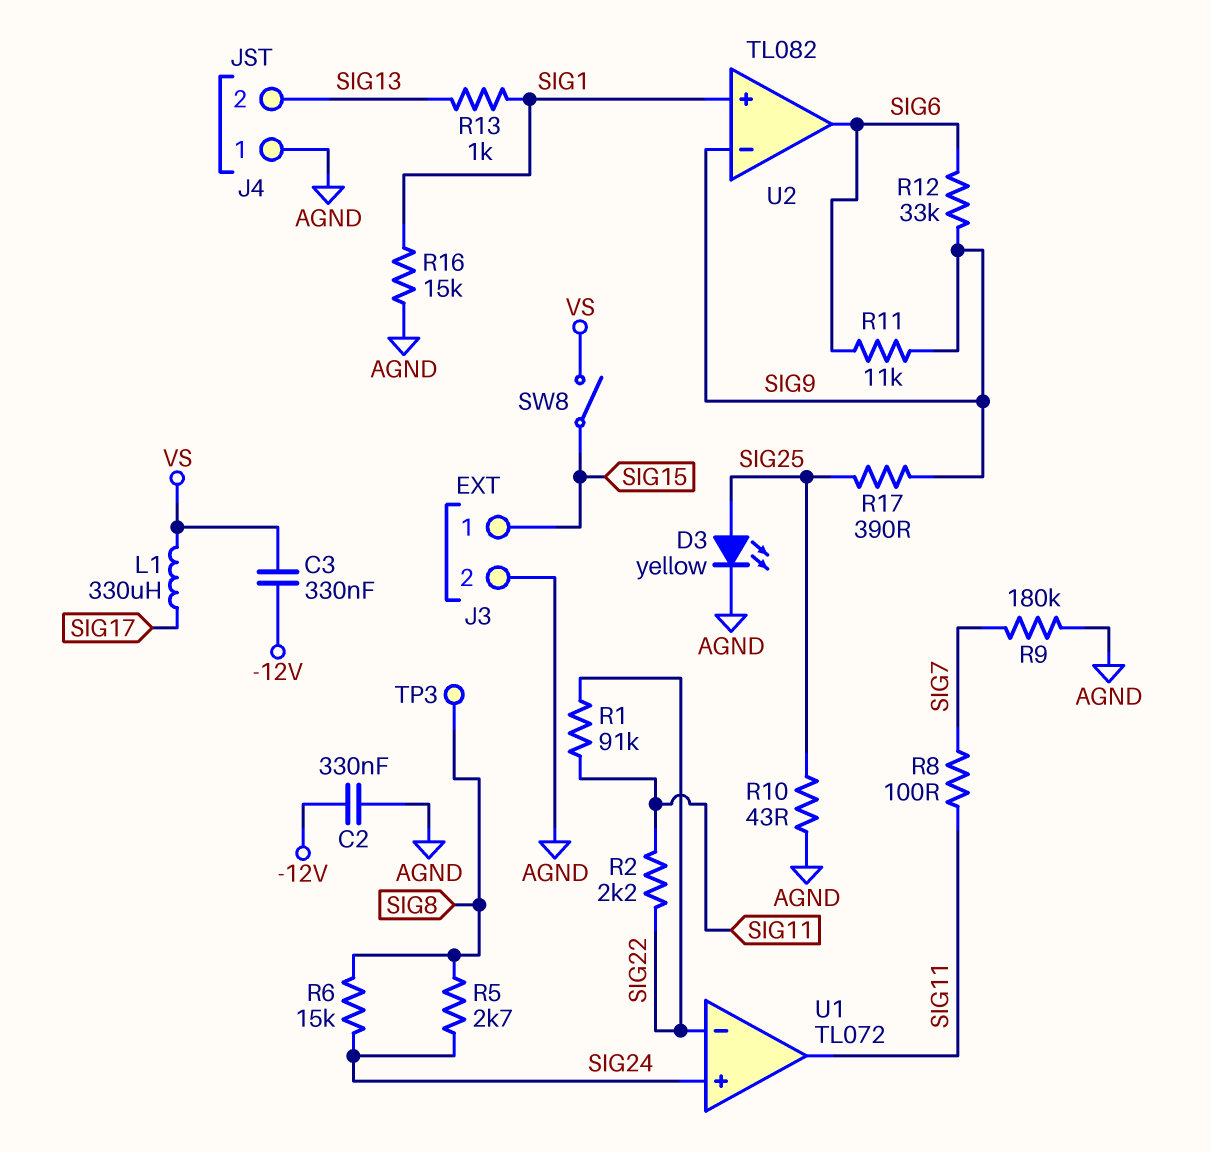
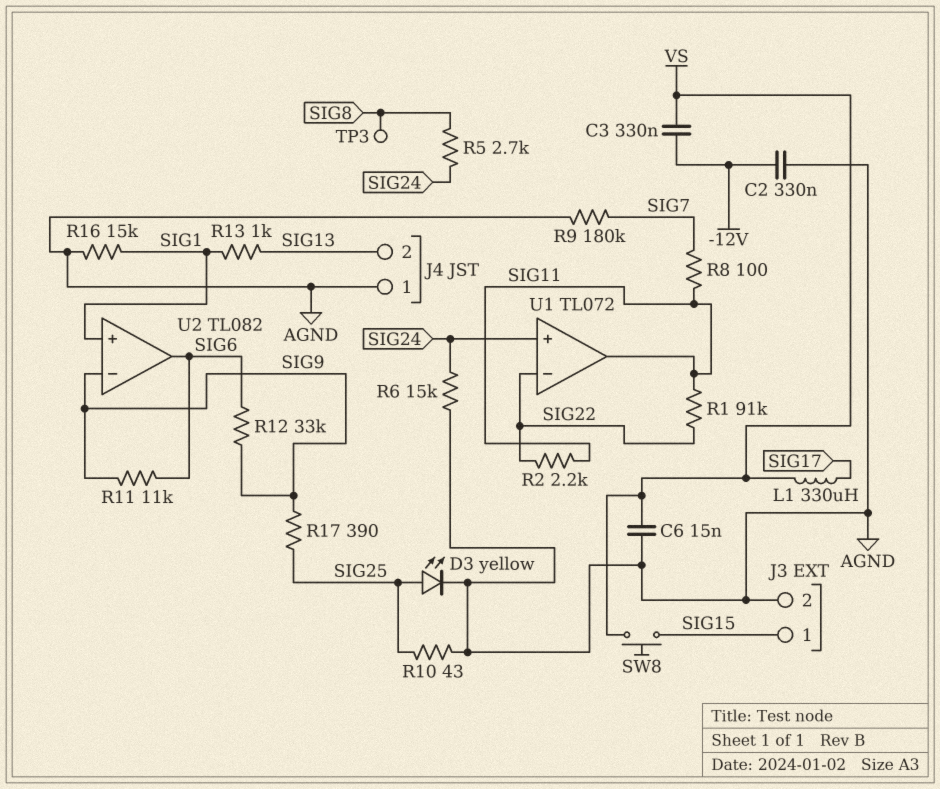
C6: none -> 15nF (AGND, VS)
R6: 15k (SIG8, SIG24) -> 15k (AGND, SIG24)
SW8: switch (SIG15, VS) -> button (SIG15, VS)

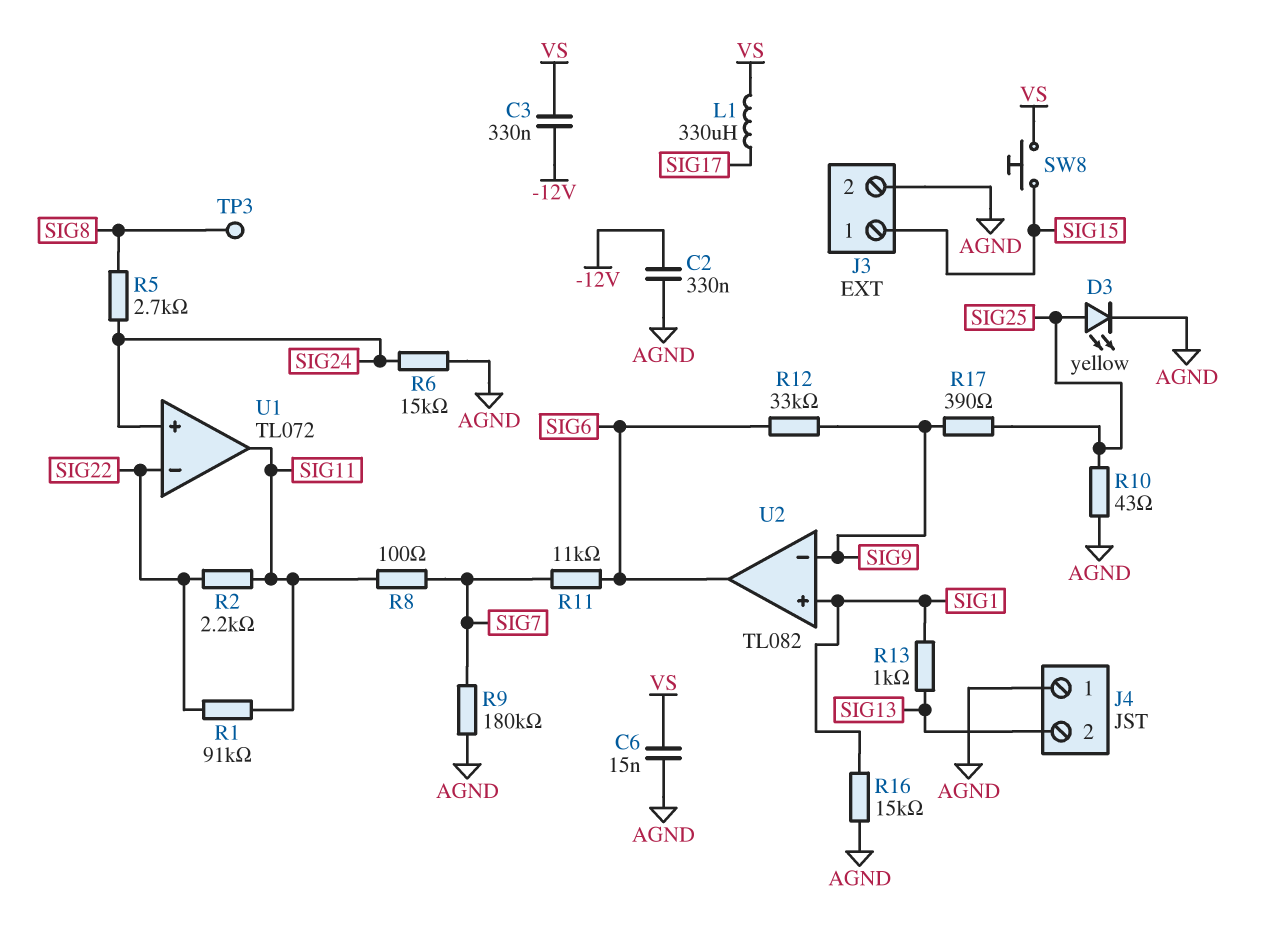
R11: 11k (SIG6, SIG9) -> 11k (SIG6, SIG7)

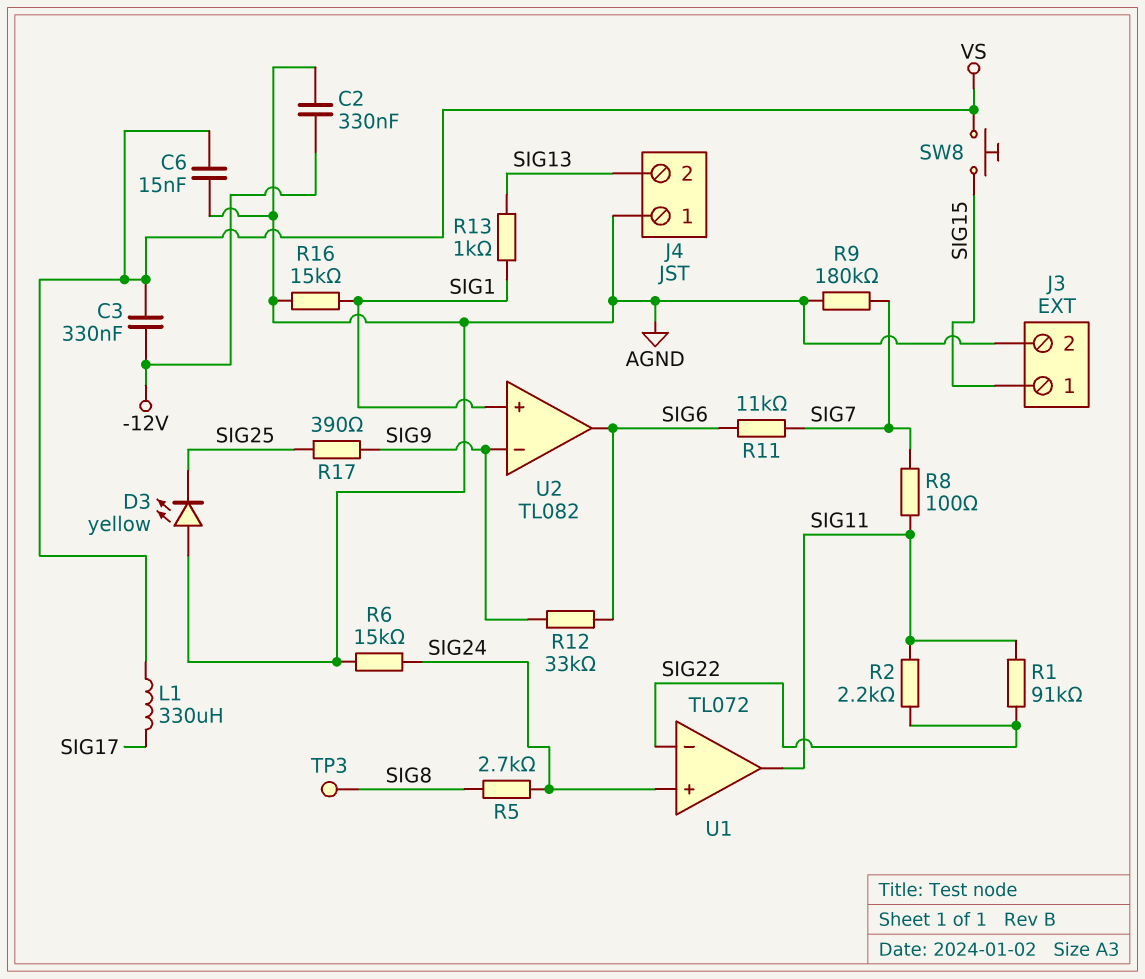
D3: LED yellow (A SIG25, K AGND) -> LED yellow (A AGND, K SIG25)
R10: 43 (AGND, SIG25) -> none

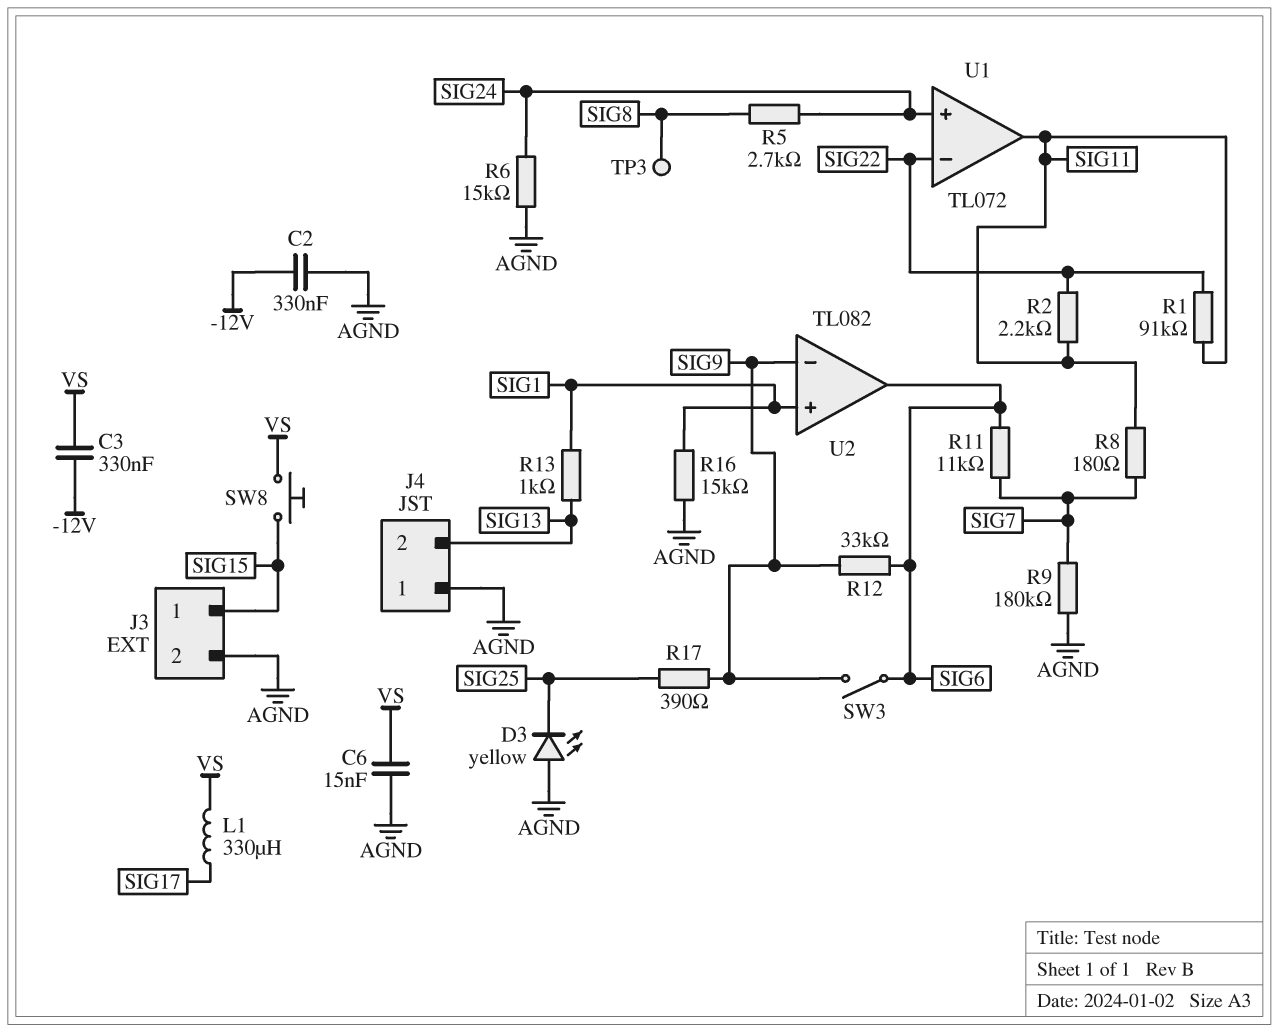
R8: 100 (SIG7, SIG11) -> 180 (SIG7, SIG11)
SW3: none -> switch (SIG6, SIG9)

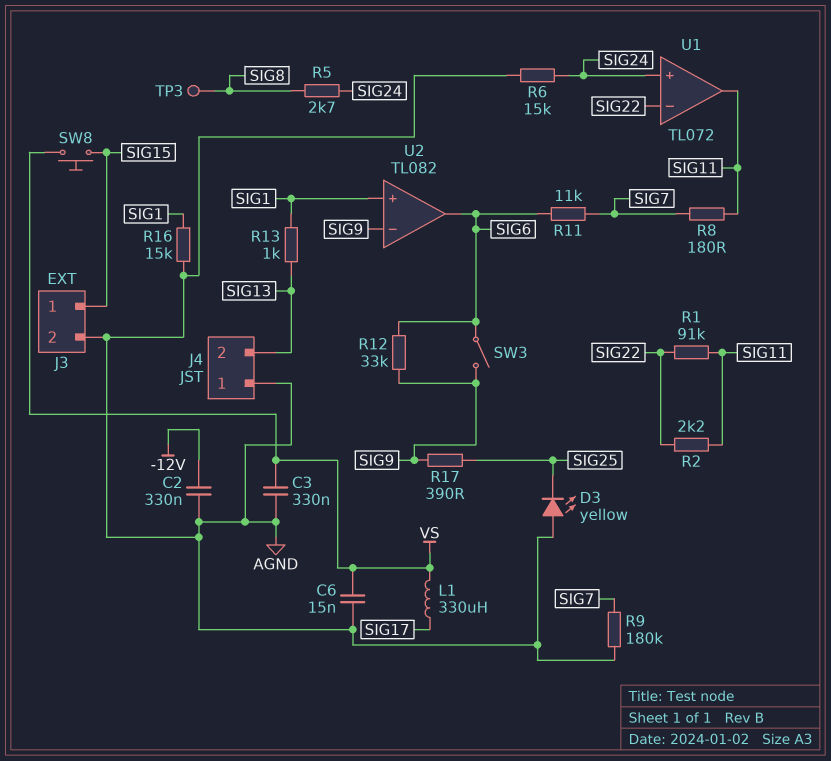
C3: 330nF (-12V, VS) -> 330nF (AGND, VS)

